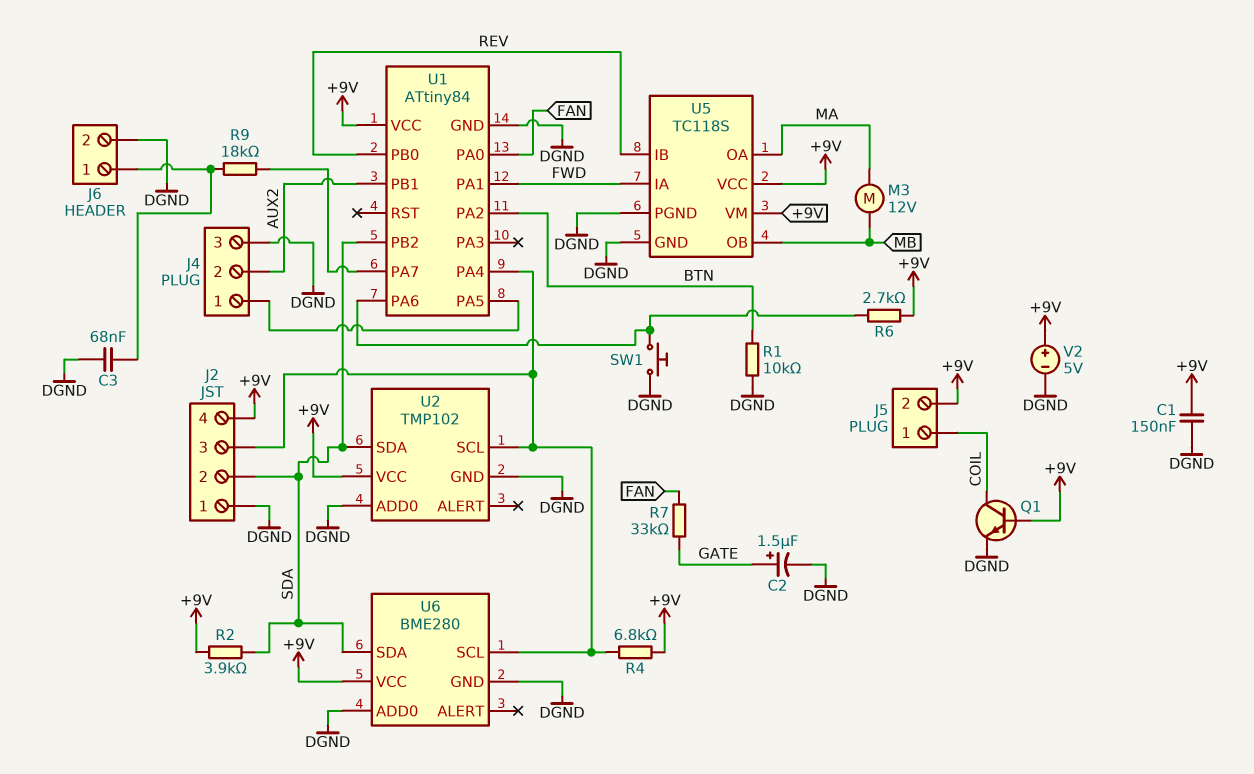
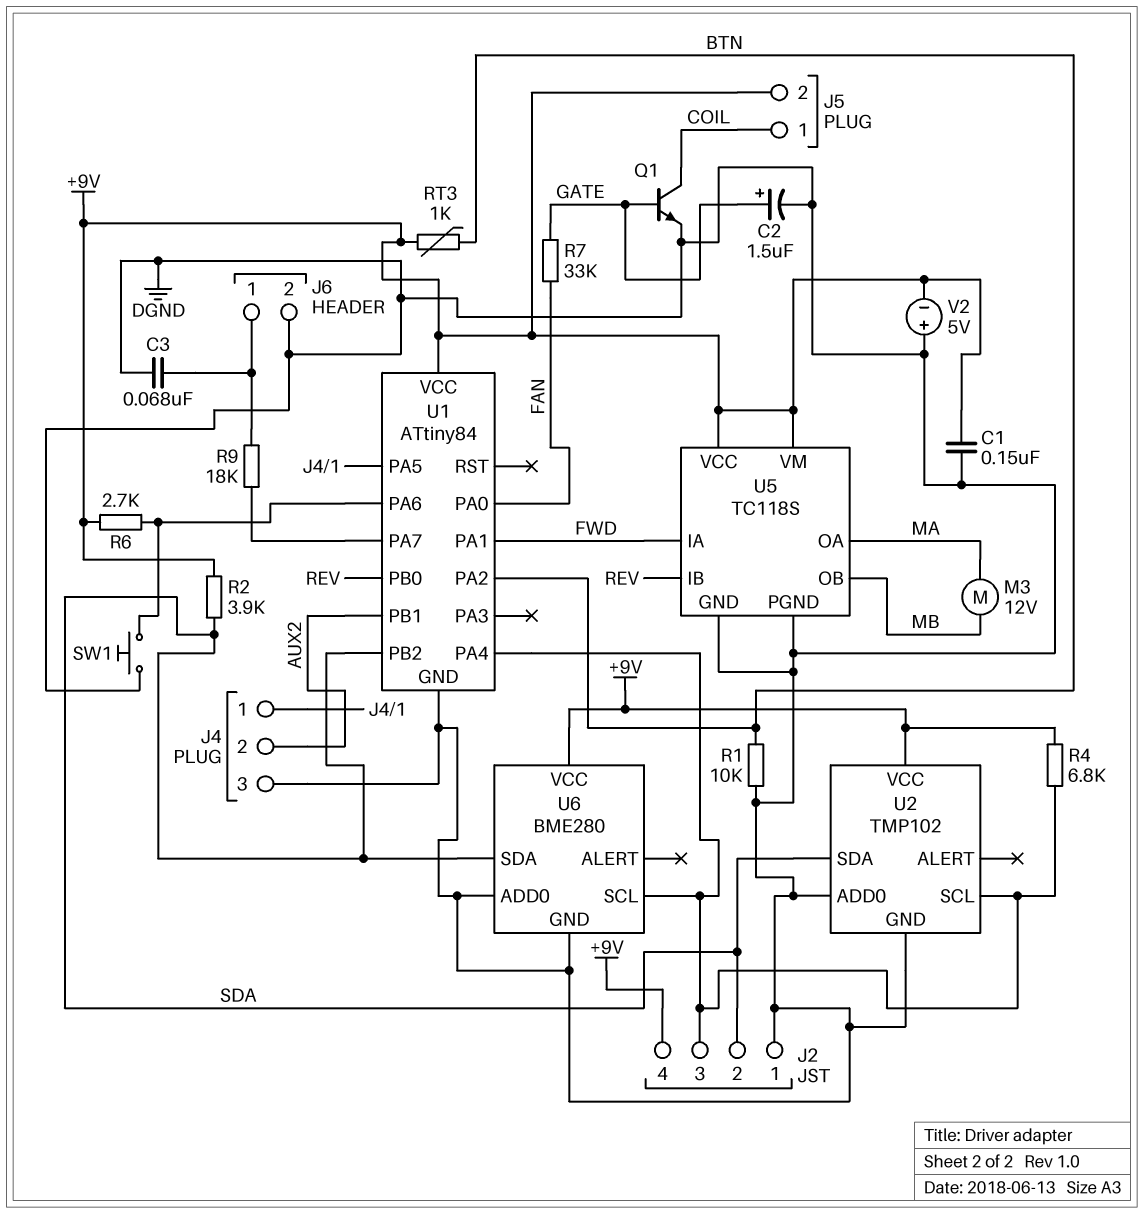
Q1: NPN (B +9V, C COIL, E DGND) -> NPN (B GATE, C COIL, E DGND)
RT3: none -> 1k (+9V, BTN)
V2: 5V (plus +9V, minus DGND) -> 5V (plus DGND, minus +9V)

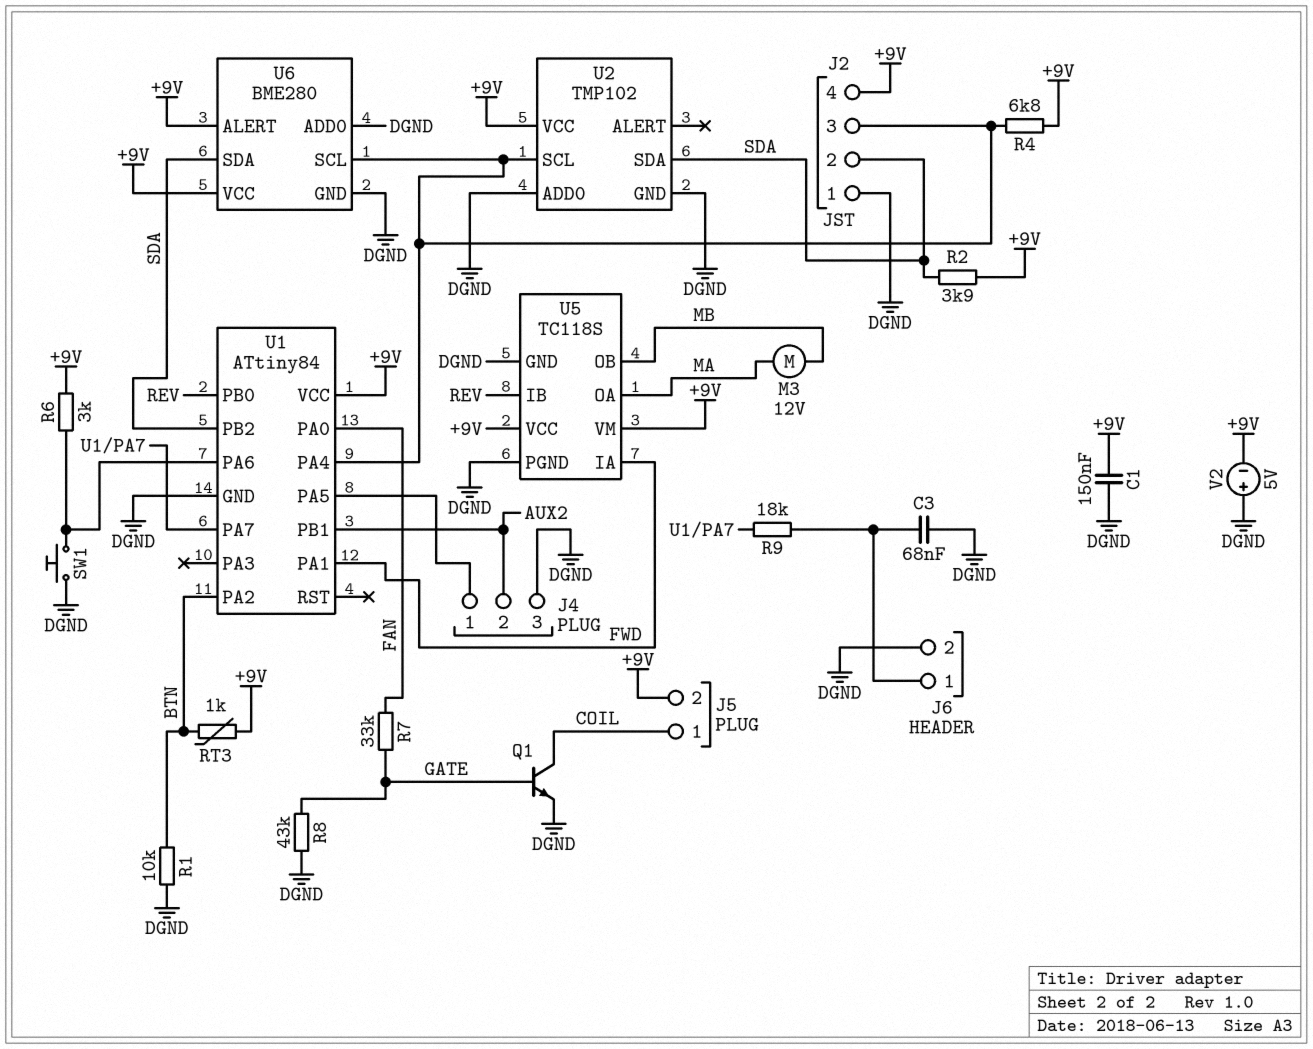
C2: 1.5uF (plus GATE, minus DGND) -> none
R6: 2.7k (+9V, U1/PA6) -> 3k (+9V, U1/PA6)
R8: none -> 43k (DGND, GATE)
U6 pin ALERT: none -> +9V

